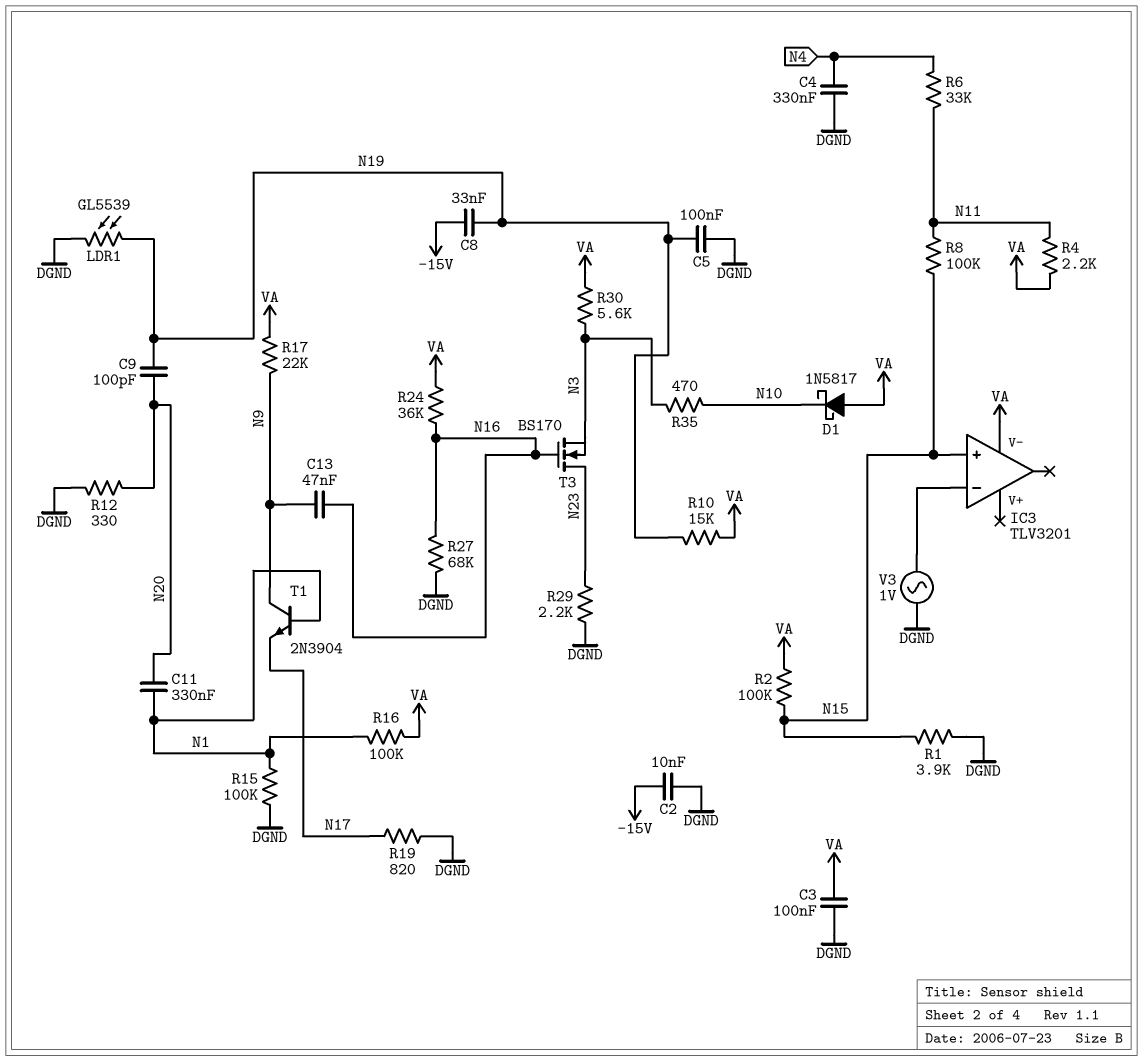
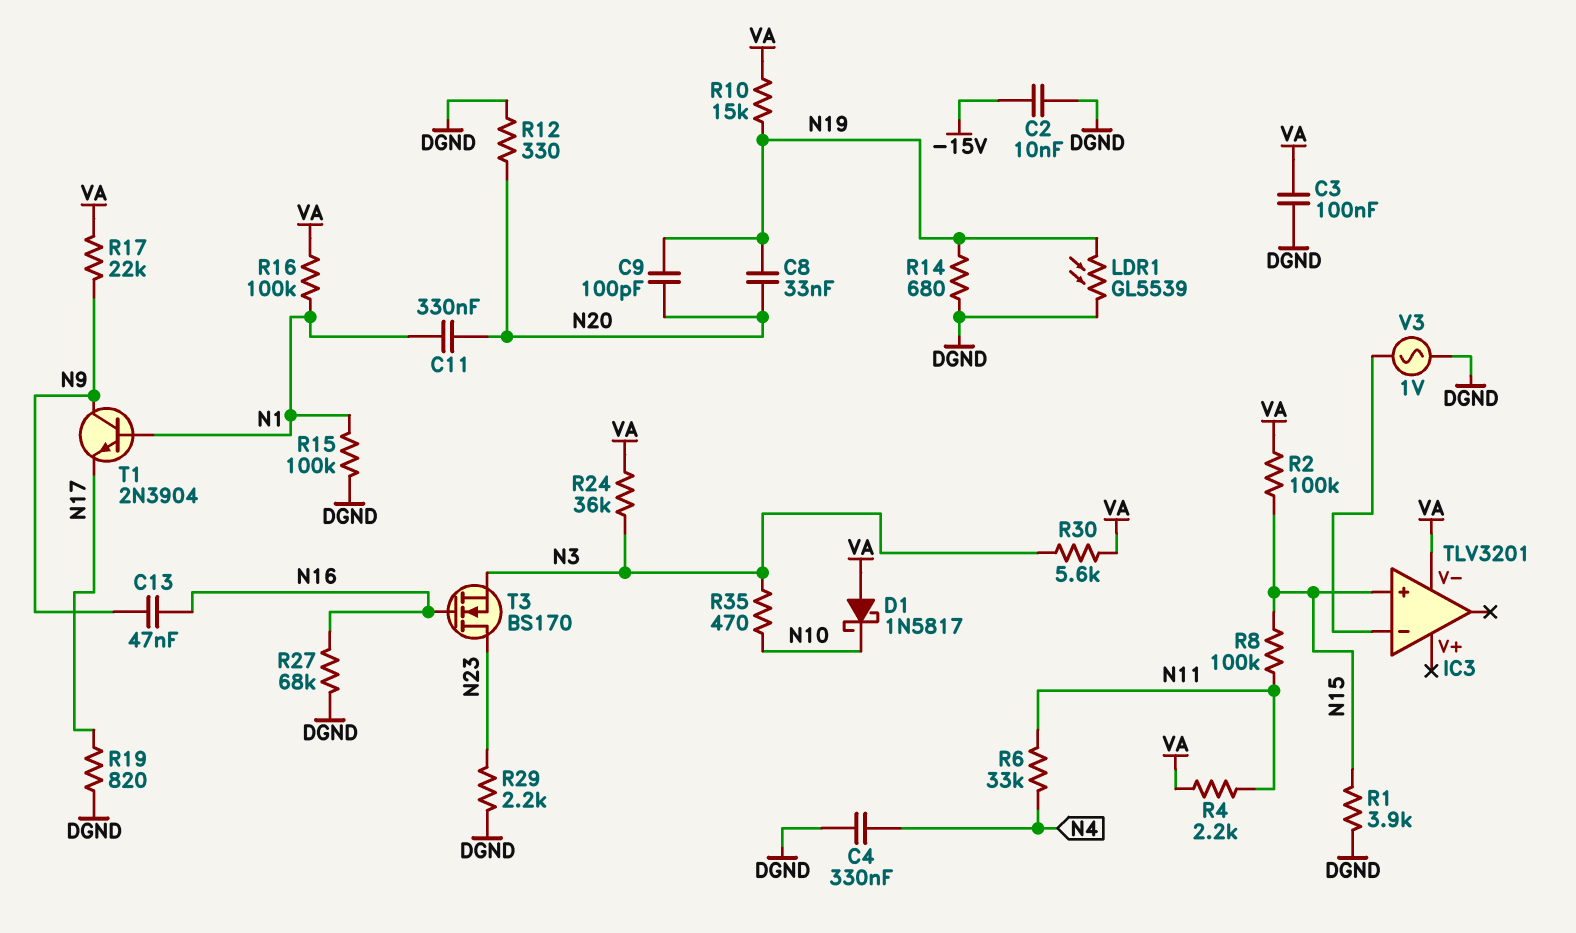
C5: 100nF (DGND, N19) -> none
C8: 33nF (-15V, N19) -> 33nF (N19, N20)
R14: none -> 680 (DGND, N19)
R24: 36k (N16, VA) -> 36k (N3, VA)

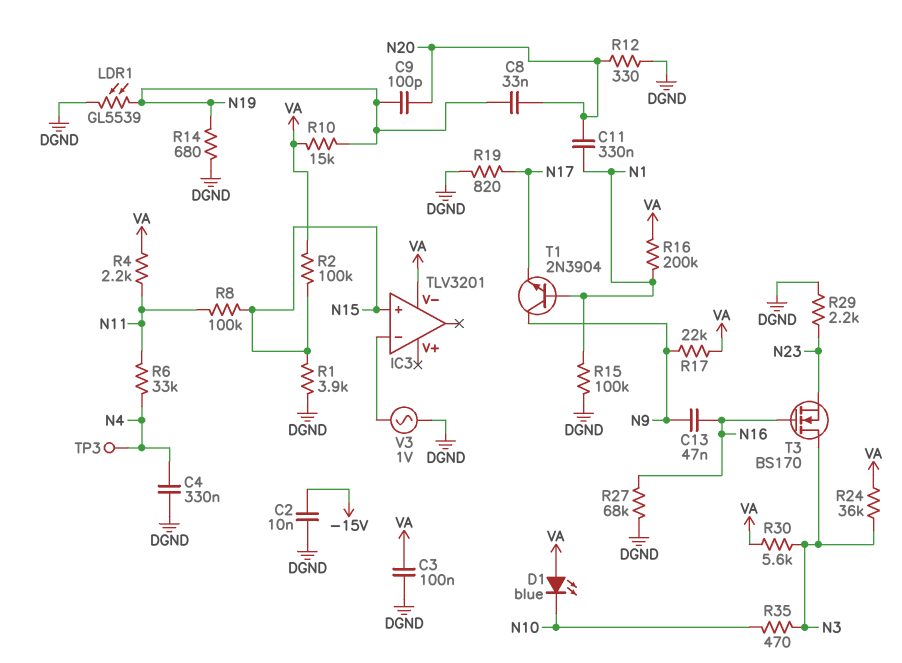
D1: schottky 1N5817 (A VA, K N10) -> LED blue (A VA, K N10)
R16: 100k (N1, VA) -> 200k (N1, VA)
T3: NMOS BS170 (G N16, D N23, S N3) -> NMOS BS170 (G N16, D N3, S N23)
TP3: none -> test point (N4)

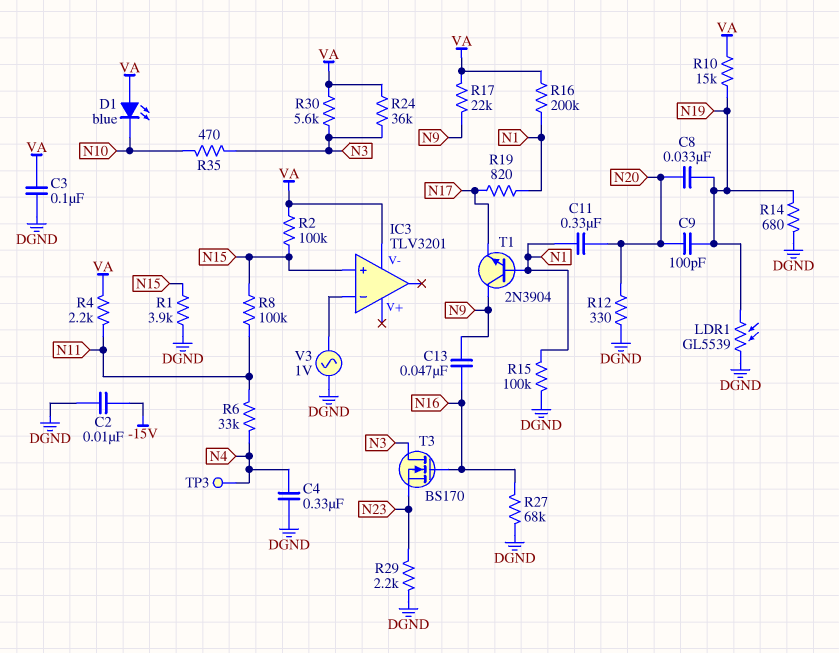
R19: 820 (DGND, N17) -> 820 (N1, N17)

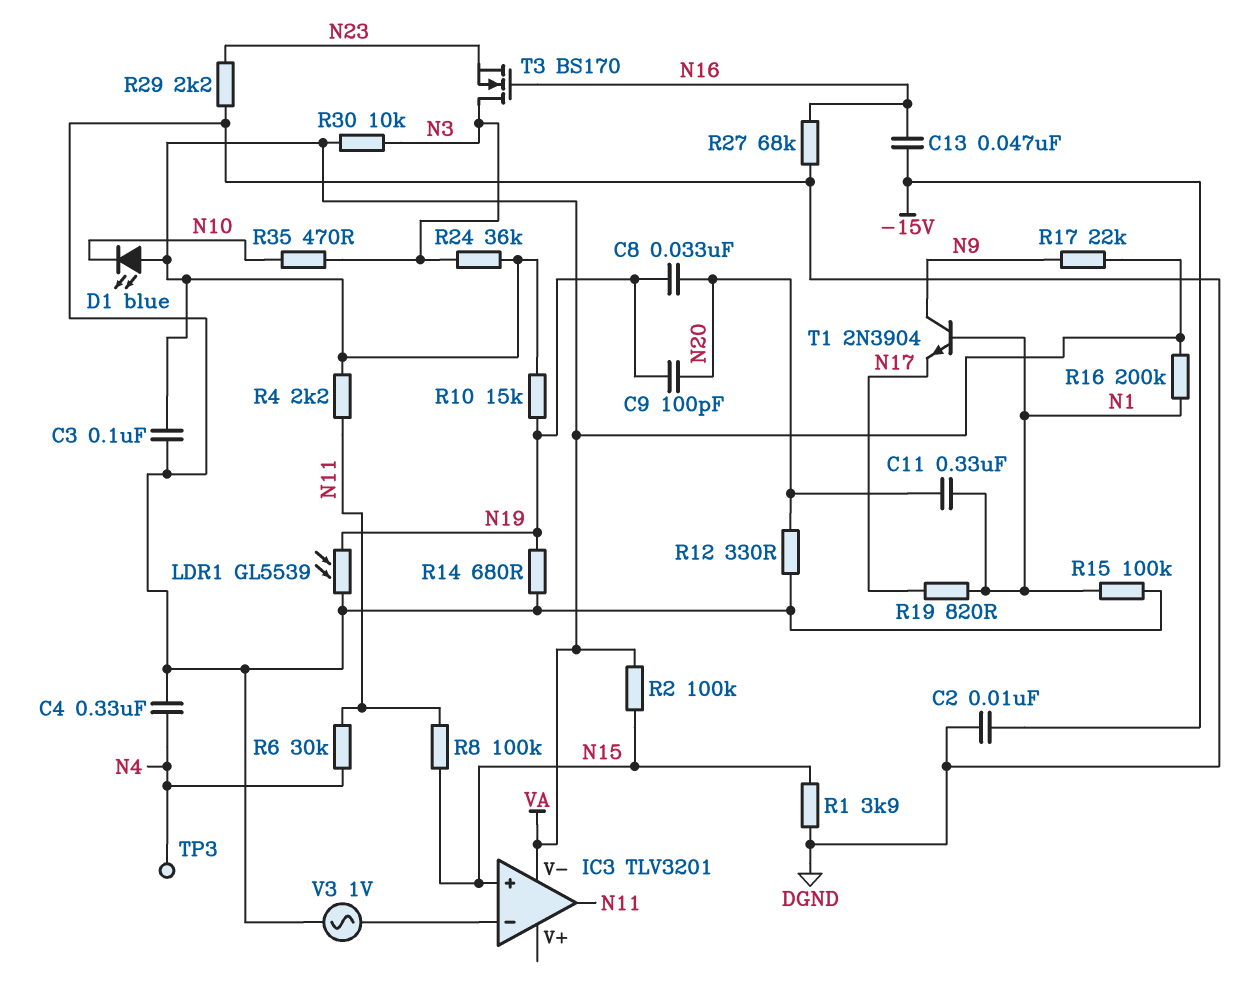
C13: 47nF (N9, N16) -> 47nF (-15V, N16)
IC3 pin out: none -> N11
R6: 33k (N4, N11) -> 30k (N4, N11)
R30: 5.6k (N3, VA) -> 10k (N3, VA)

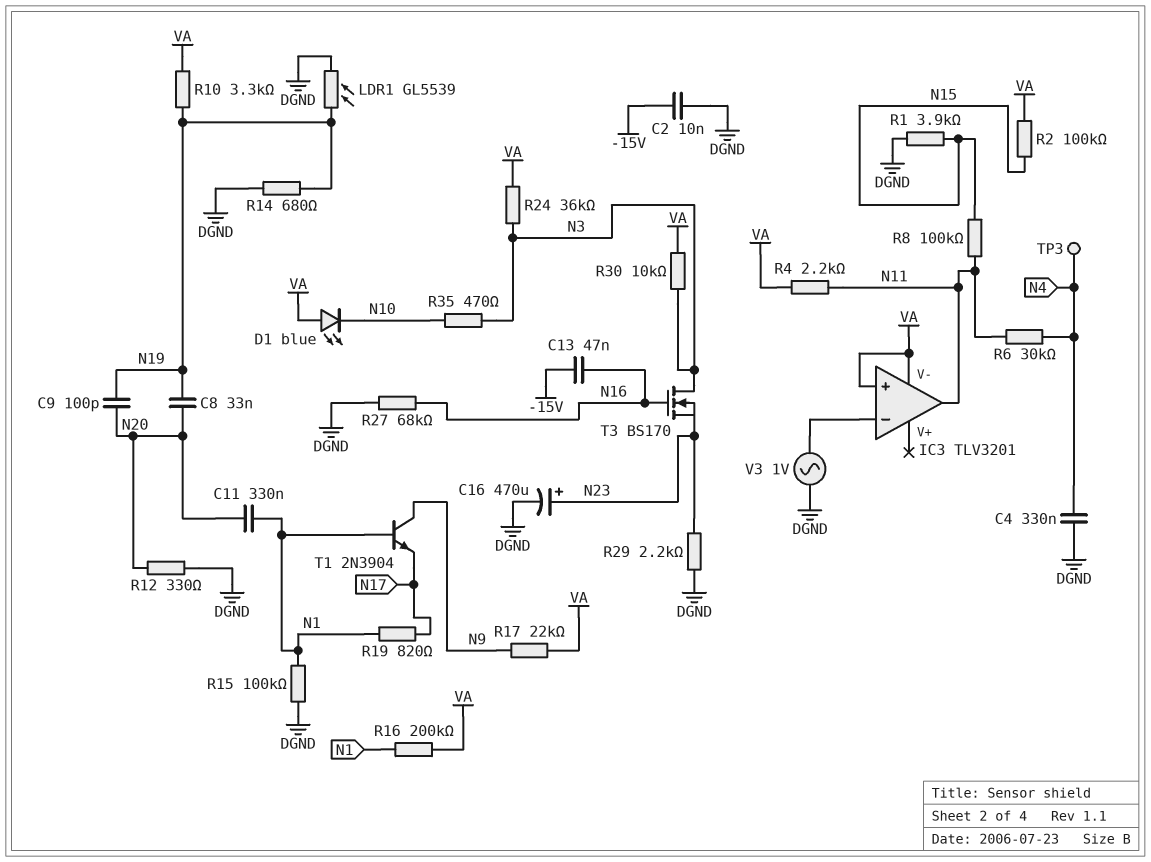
C3: 100nF (DGND, VA) -> none
C16: none -> 470uF (plus N23, minus DGND)
IC3 pin in+: N15 -> VA
R10: 15k (N19, VA) -> 3.3k (N19, VA)

